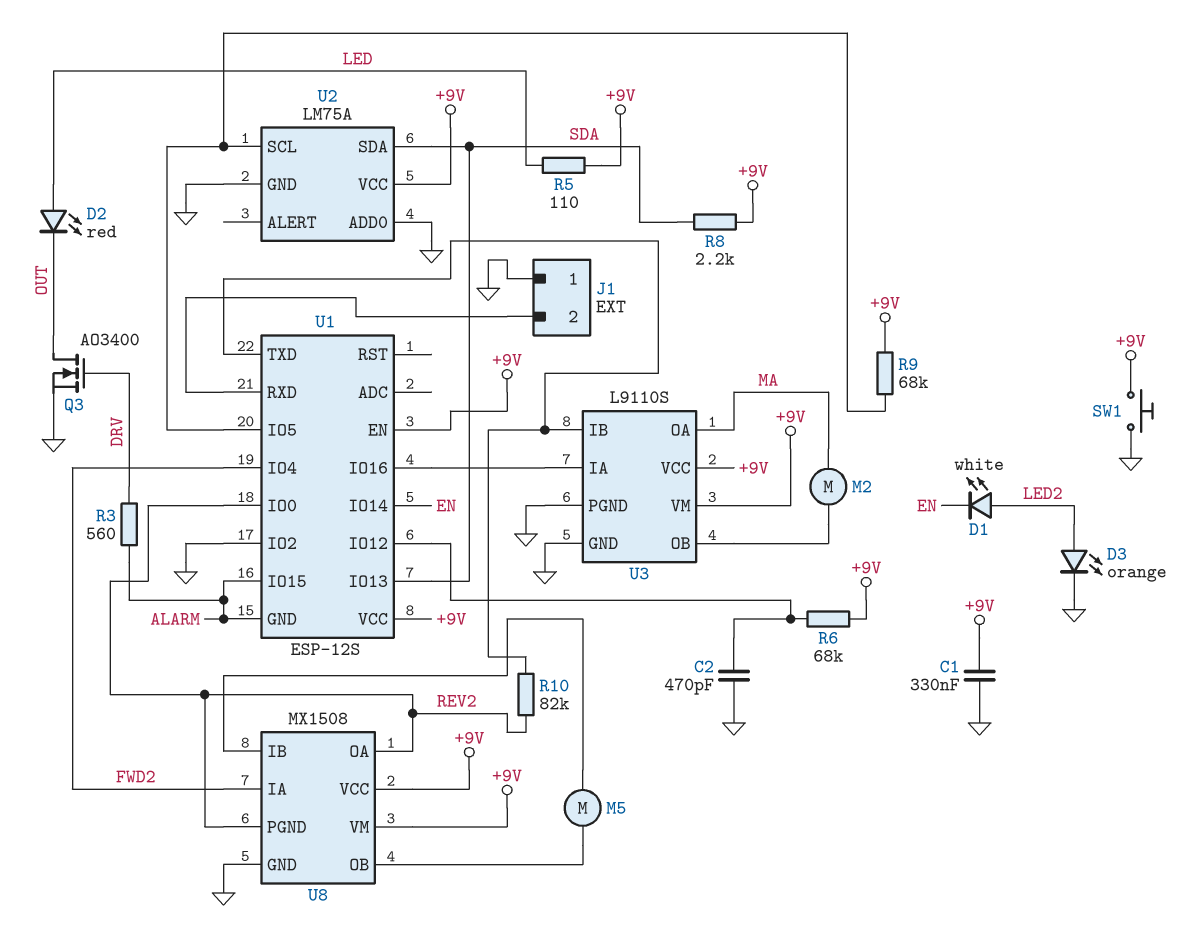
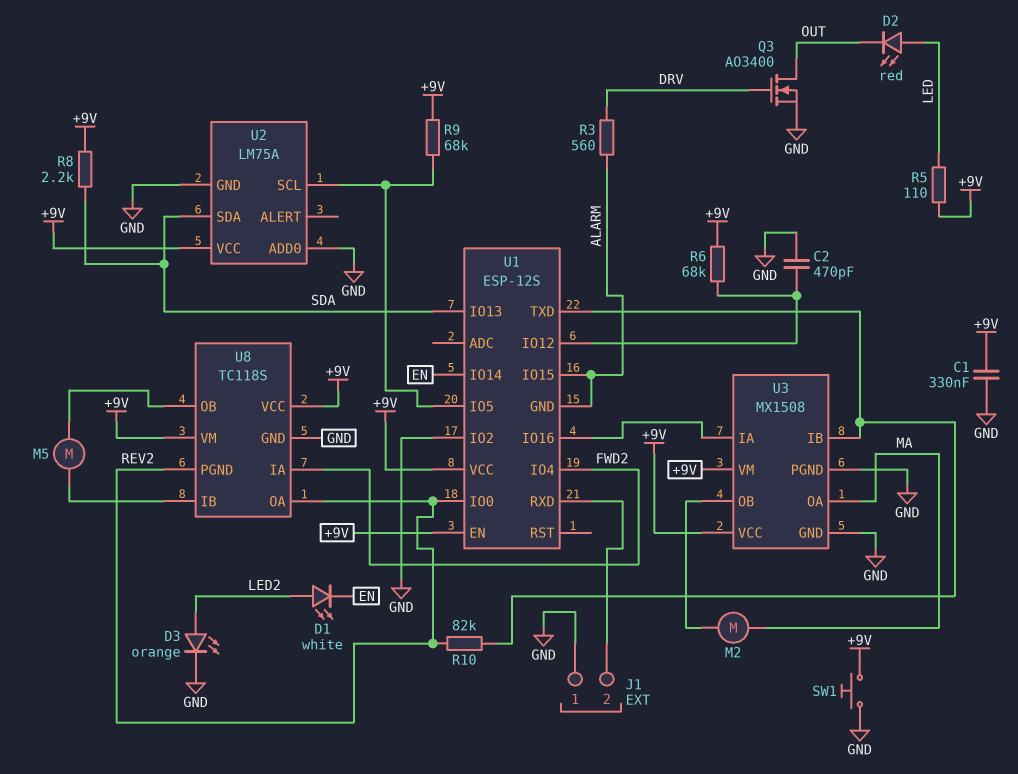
U3: L9110S -> MX1508
U8: MX1508 -> TC118S

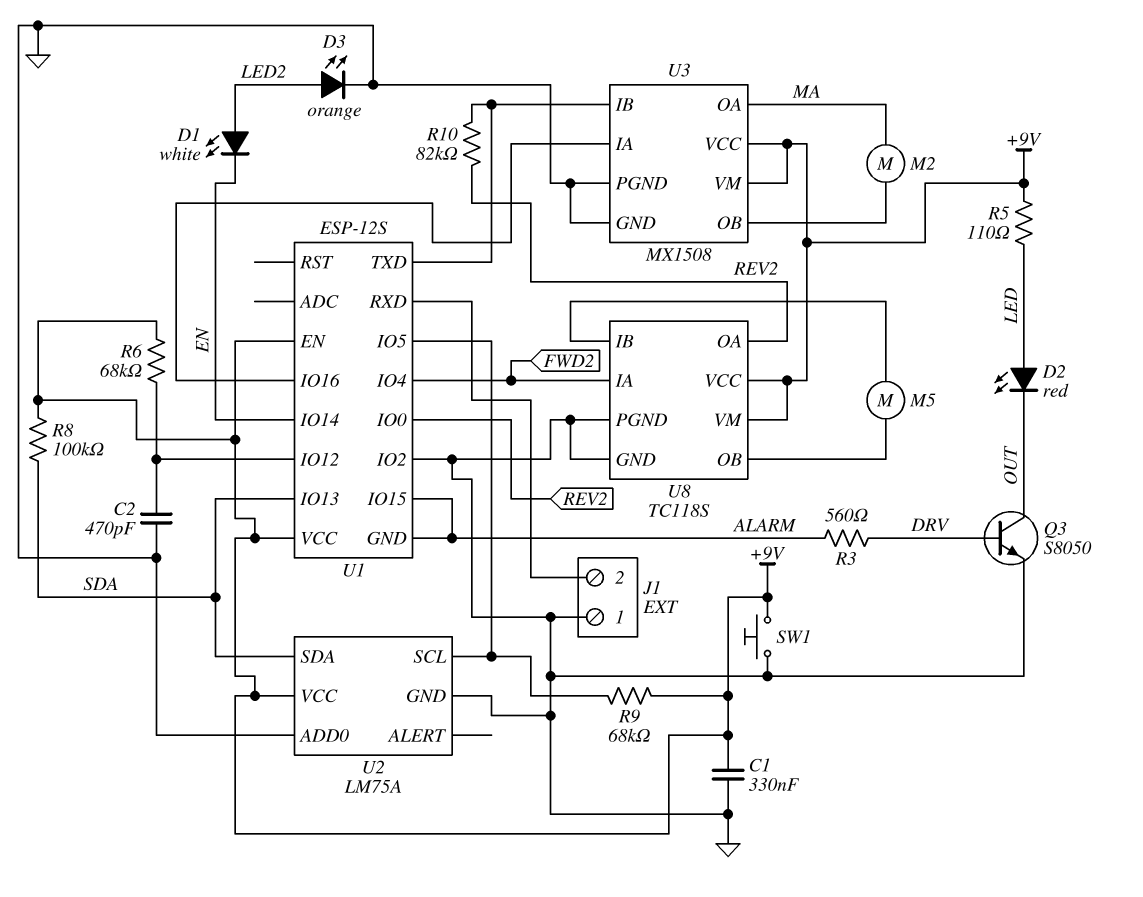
Q3: NMOS AO3400 (G DRV, D OUT, S GND) -> NPN S8050 (B DRV, C OUT, E GND)
R8: 2.2k (+9V, SDA) -> 100k (+9V, SDA)
U8 pin PGND: REV2 -> GND

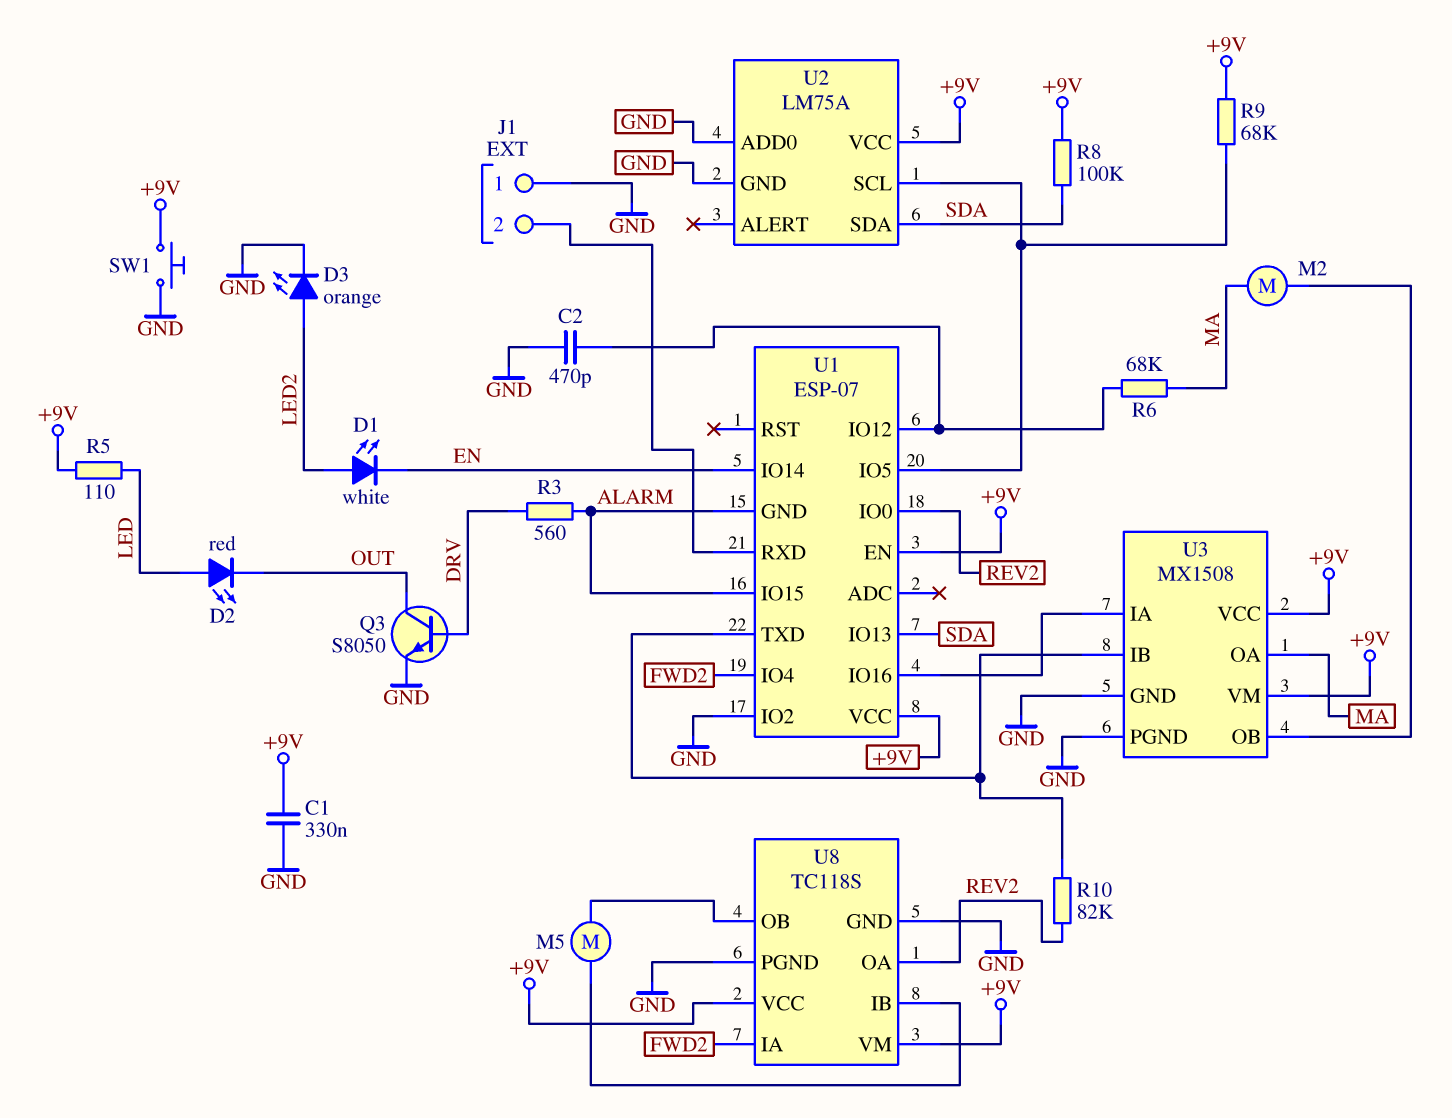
R6: 68k (+9V, U1/IO12) -> 68k (MA, U1/IO12)
U1: ESP-12S -> ESP-07

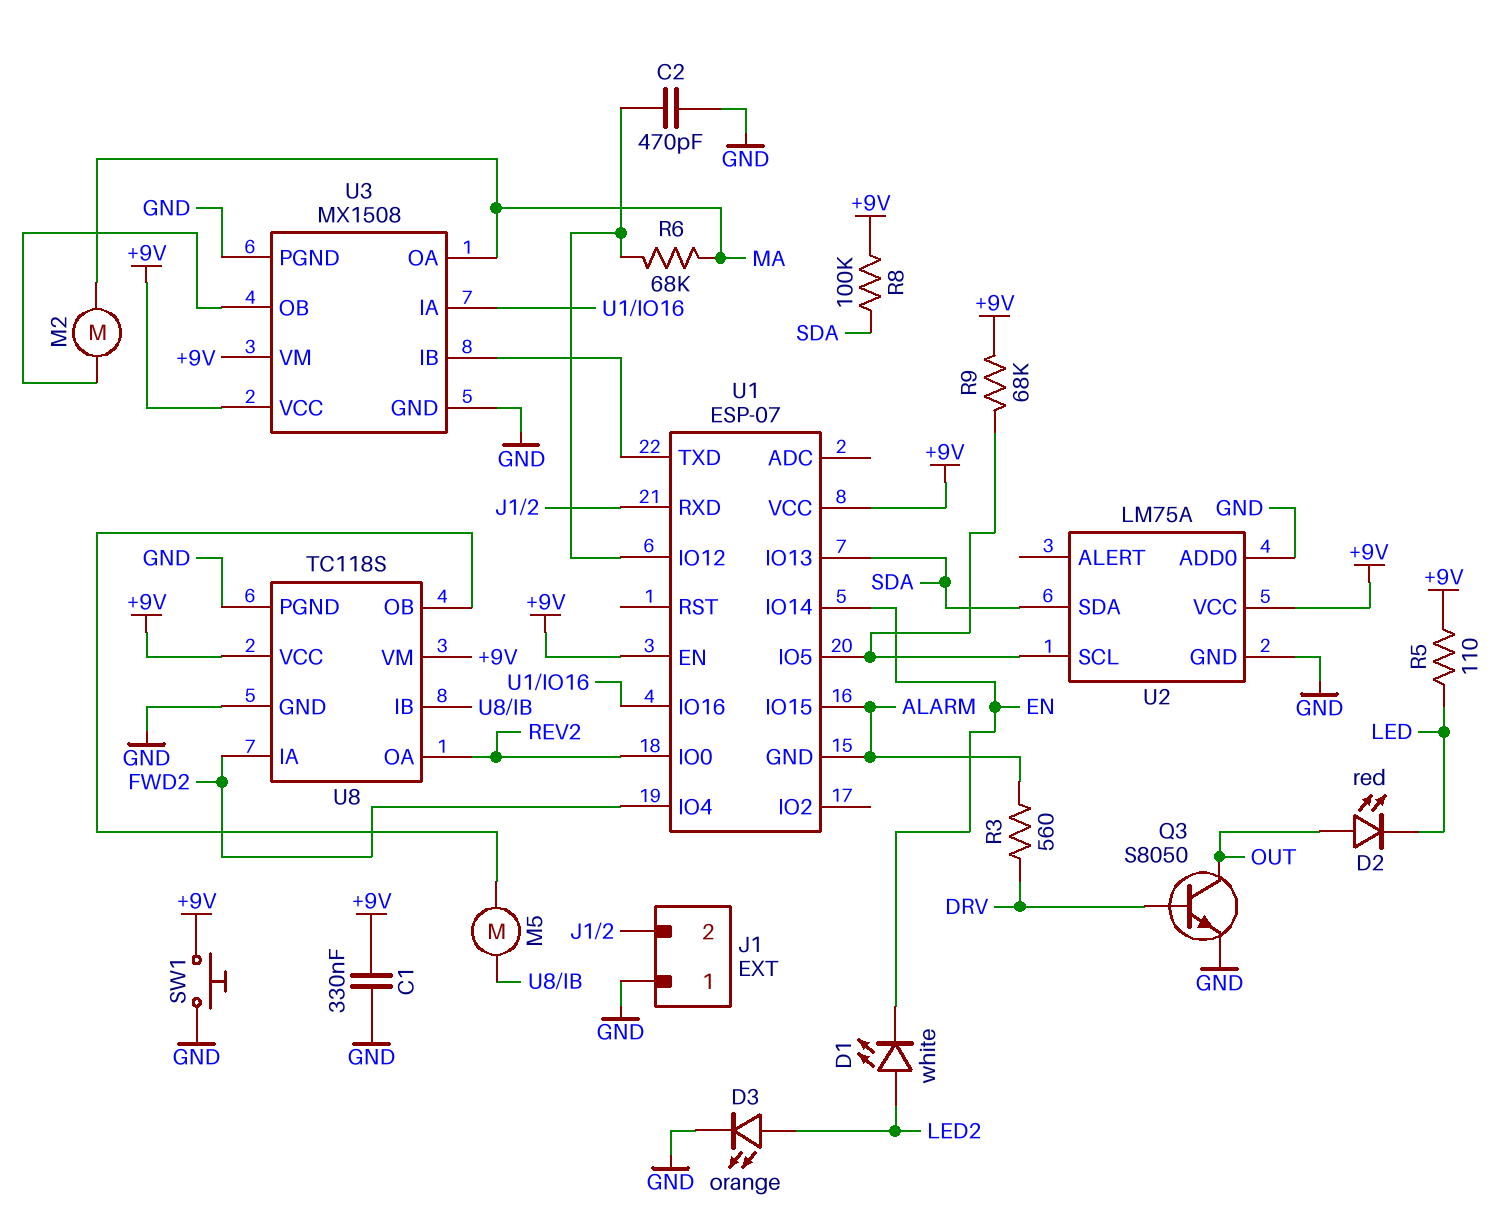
D2: LED red (A LED, K OUT) -> LED red (A OUT, K LED)
R10: 82k (REV2, U1/TXD) -> none
U1 pin IO2: GND -> none

